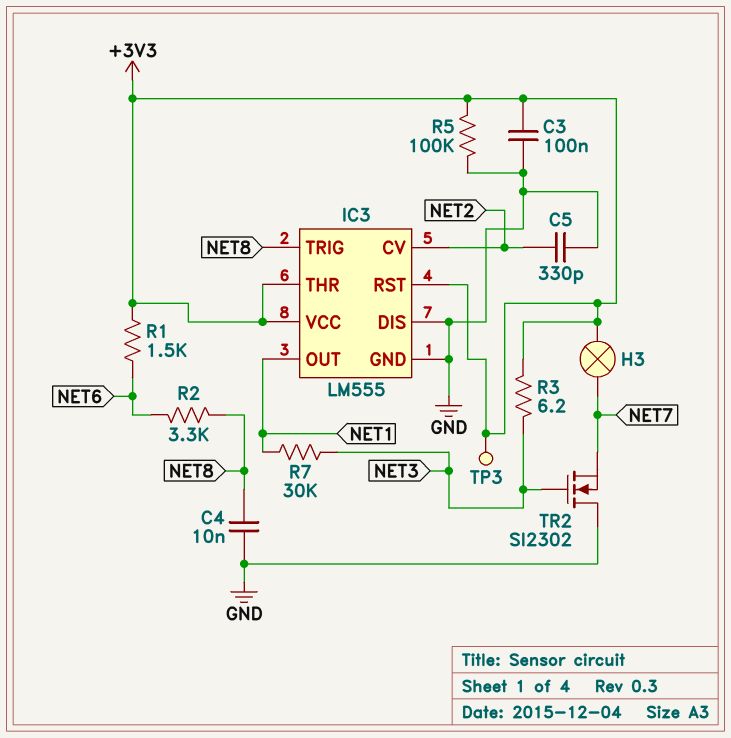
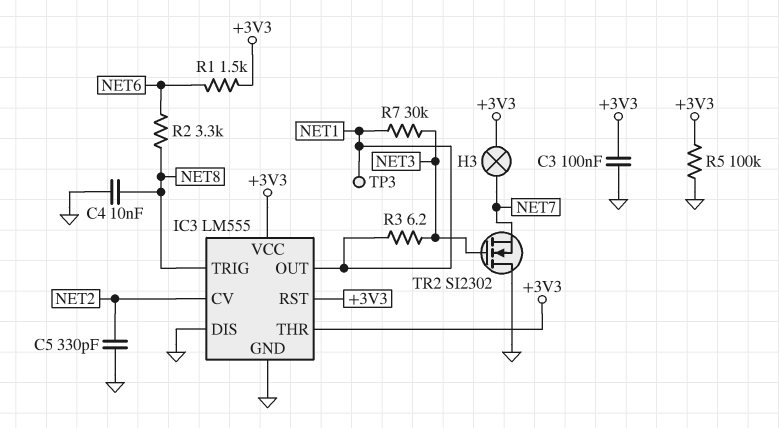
R3: 6.2 (+3V3, NET3) -> 6.2 (NET1, NET3)
TP3: test point (+3V3) -> test point (NET1)

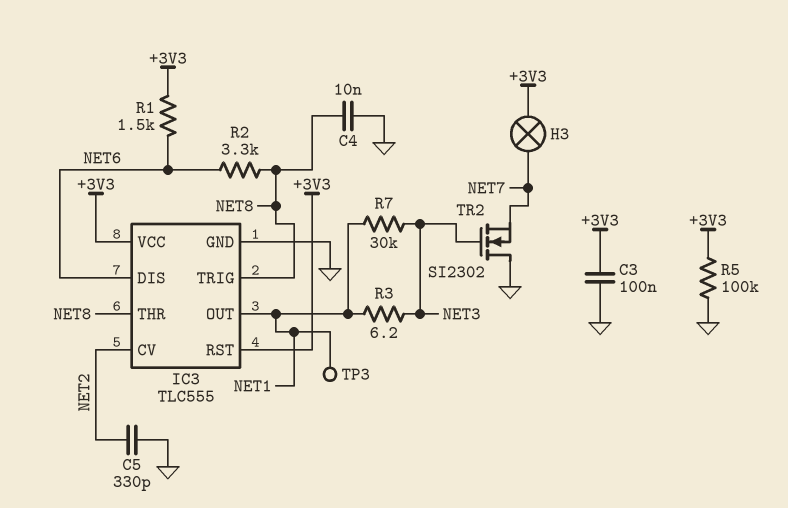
IC3: LM555 -> TLC555
IC3 pin DIS: GND -> NET6
IC3 pin THR: +3V3 -> NET8

